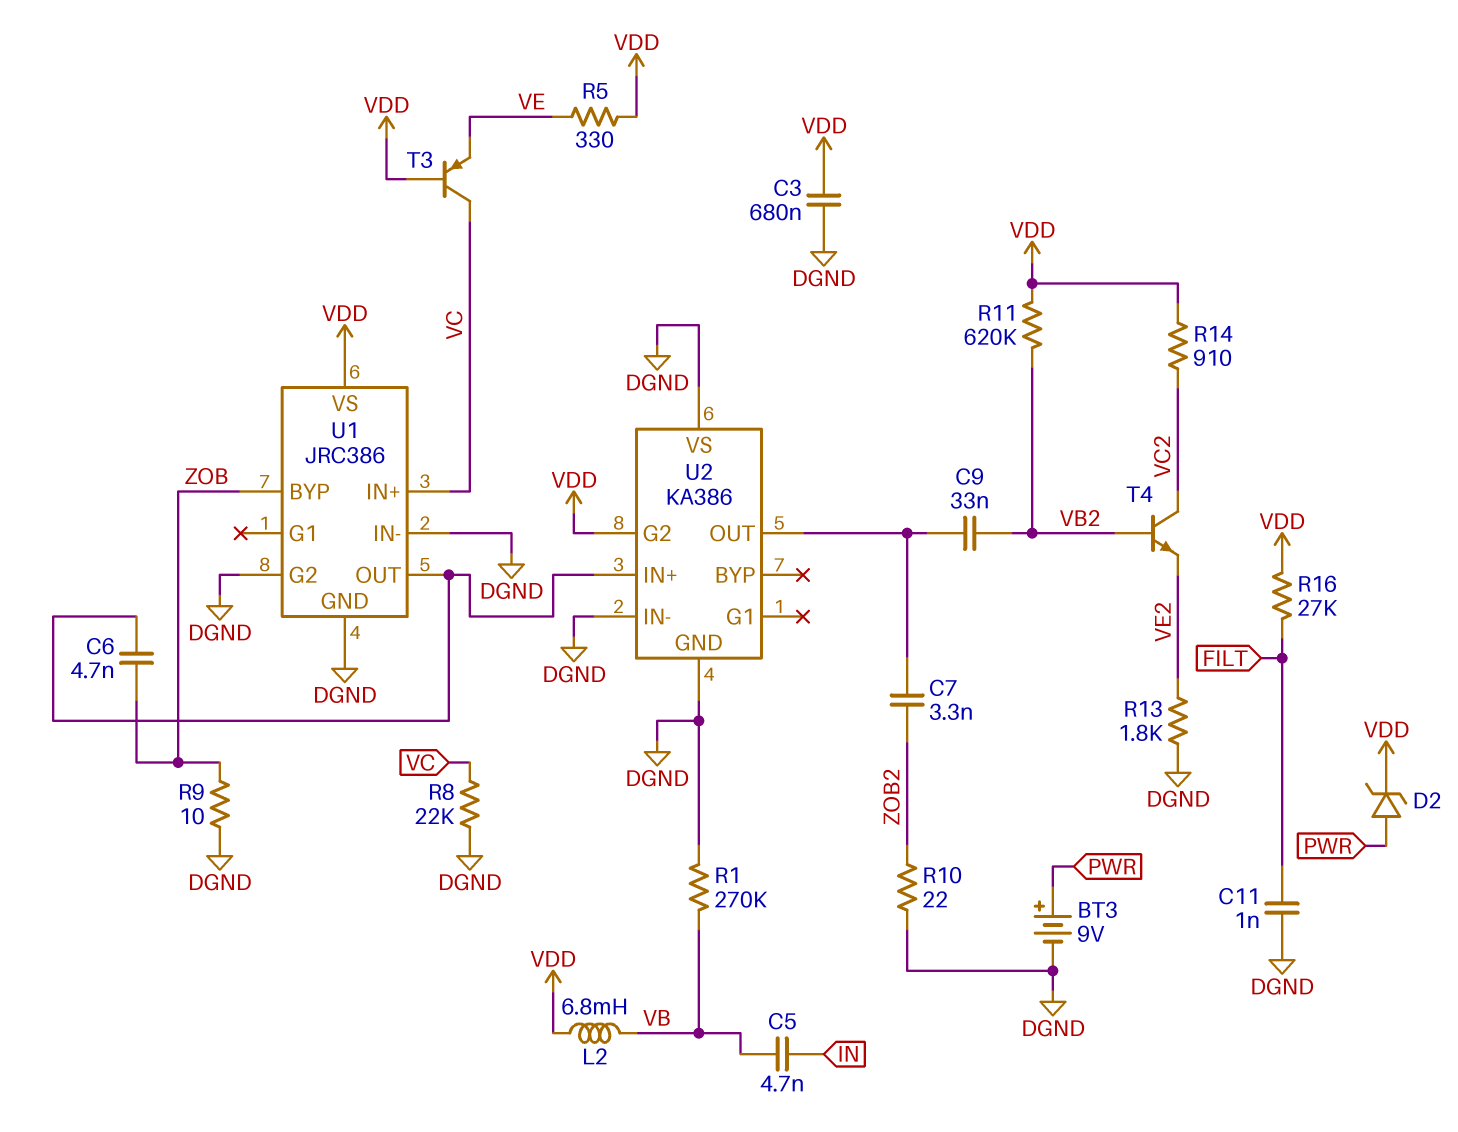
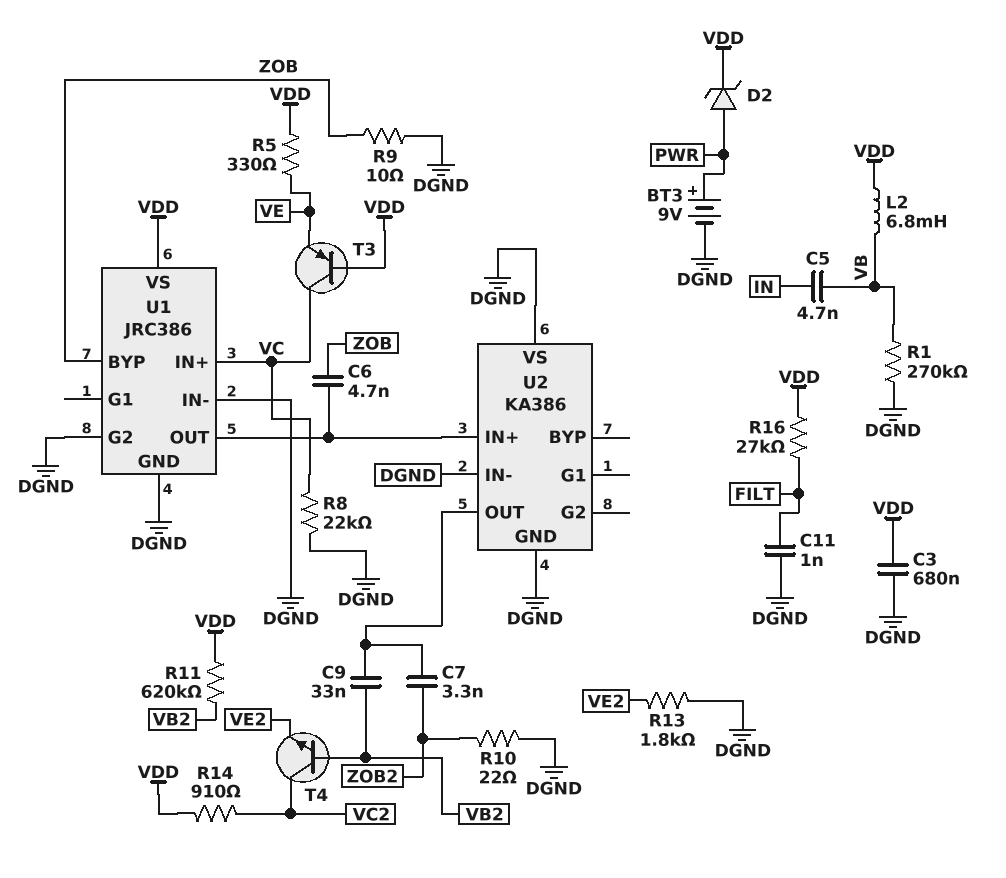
U2 pin G2: VDD -> none

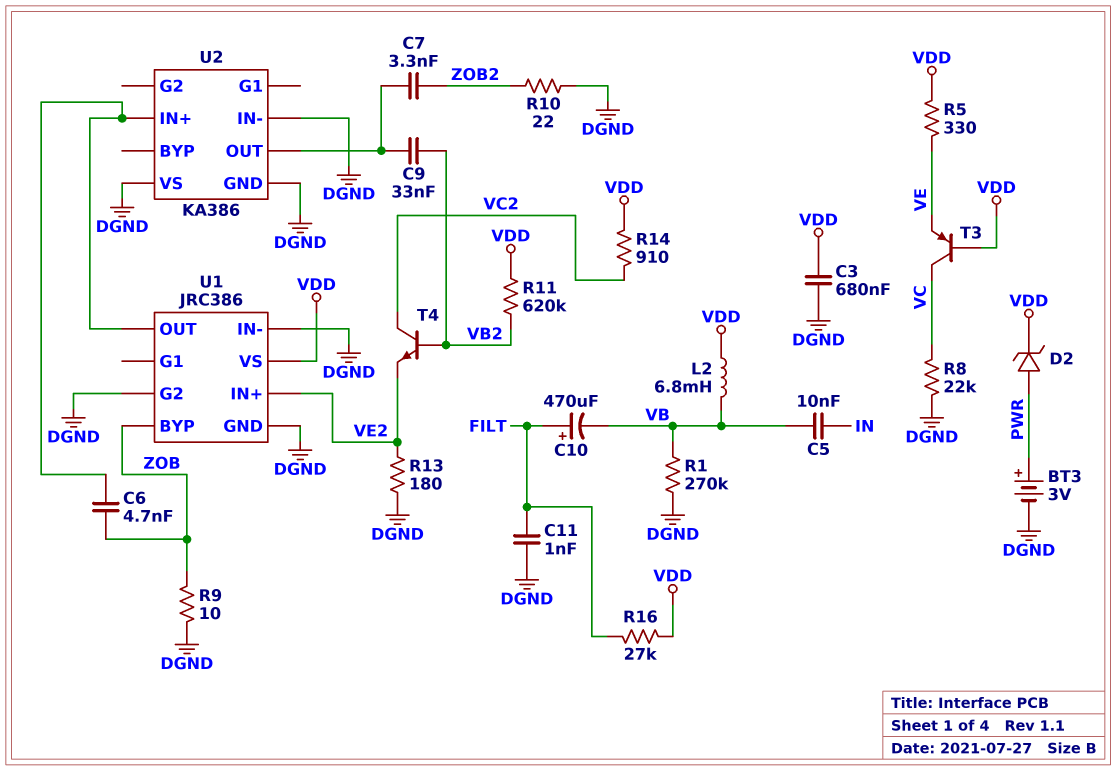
BT3: 9V (plus PWR, minus DGND) -> 3V (plus PWR, minus DGND)
C5: 4.7nF (IN, VB) -> 10nF (IN, VB)
C10: none -> 470uF (plus FILT, minus VB)
R13: 1.8k (DGND, VE2) -> 180 (DGND, VE2)
U1 pin IN+: VC -> VE2

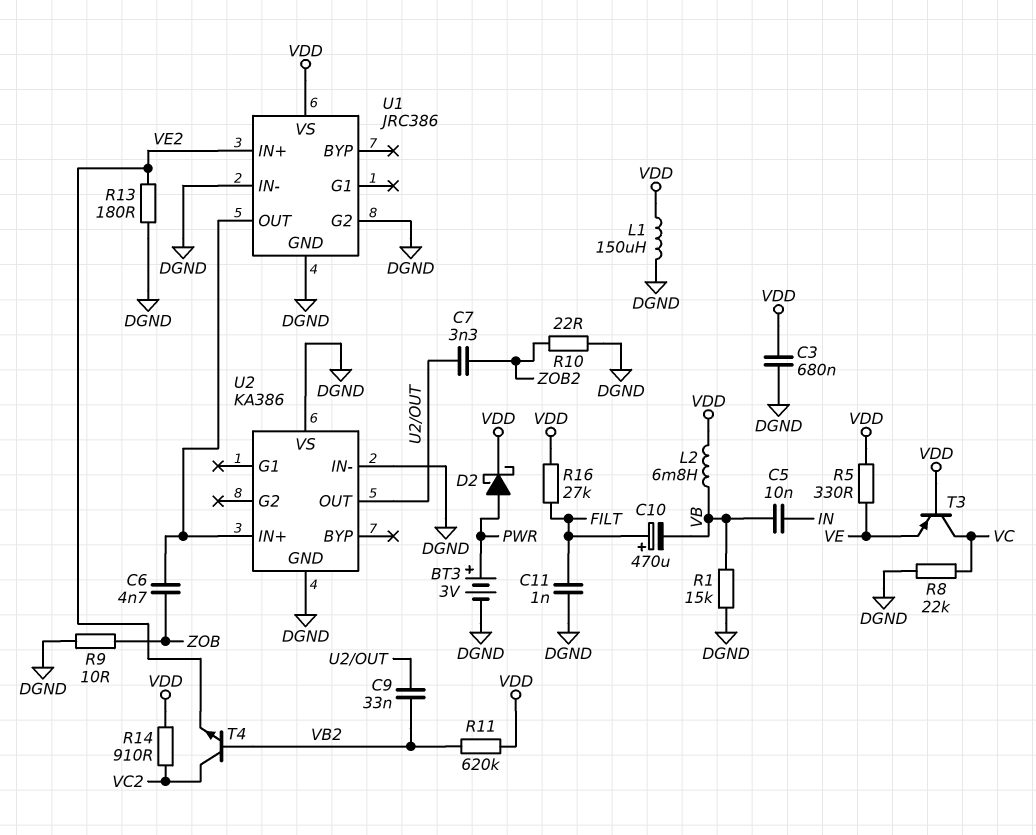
D2: zener (A PWR, K VDD) -> schottky (A PWR, K VDD)
L1: none -> 150uH (DGND, VDD)
R1: 270k (DGND, VB) -> 15k (DGND, VB)
U1 pin BYP: ZOB -> none

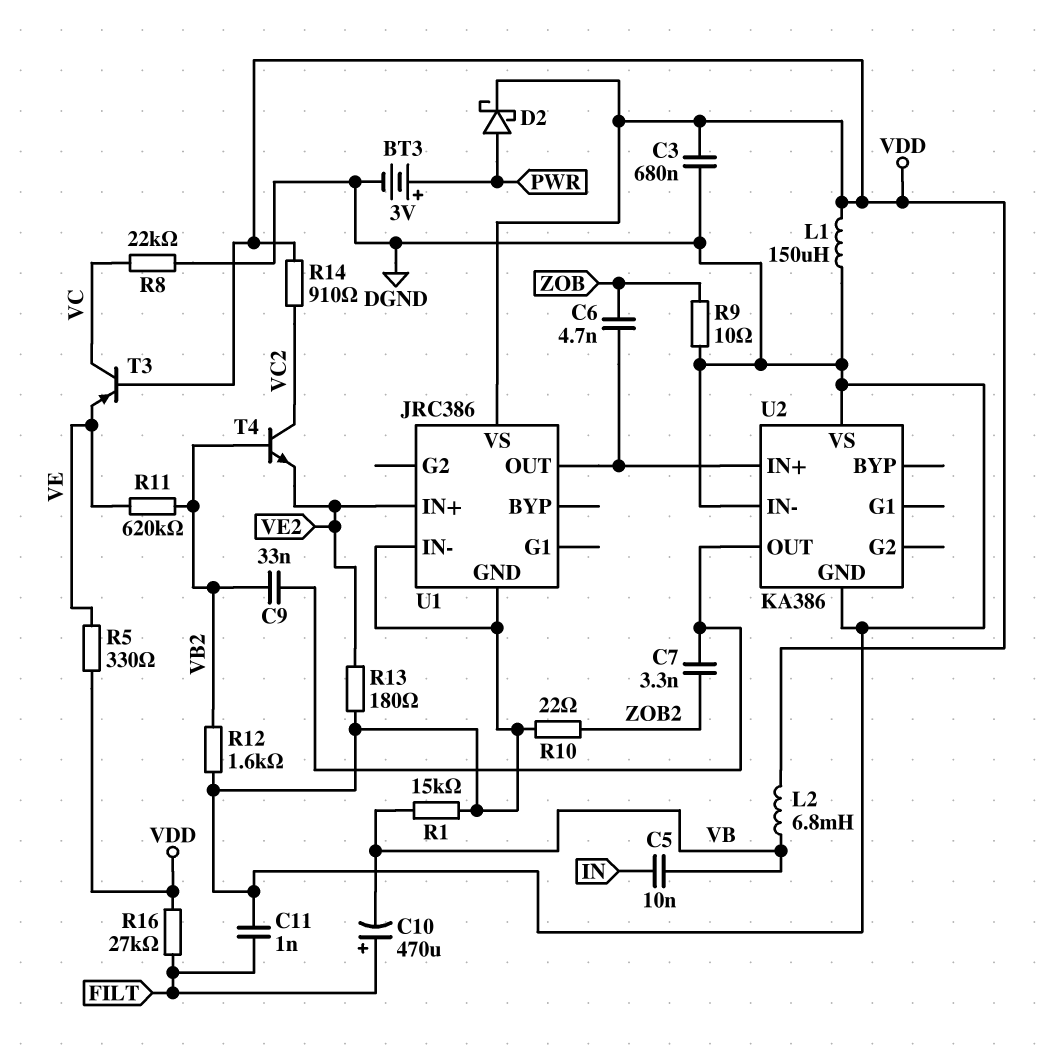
R11: 620k (VB2, VDD) -> 620k (VB2, VE)
R12: none -> 1.6k (DGND, VB2)
U1 pin G2: DGND -> none

